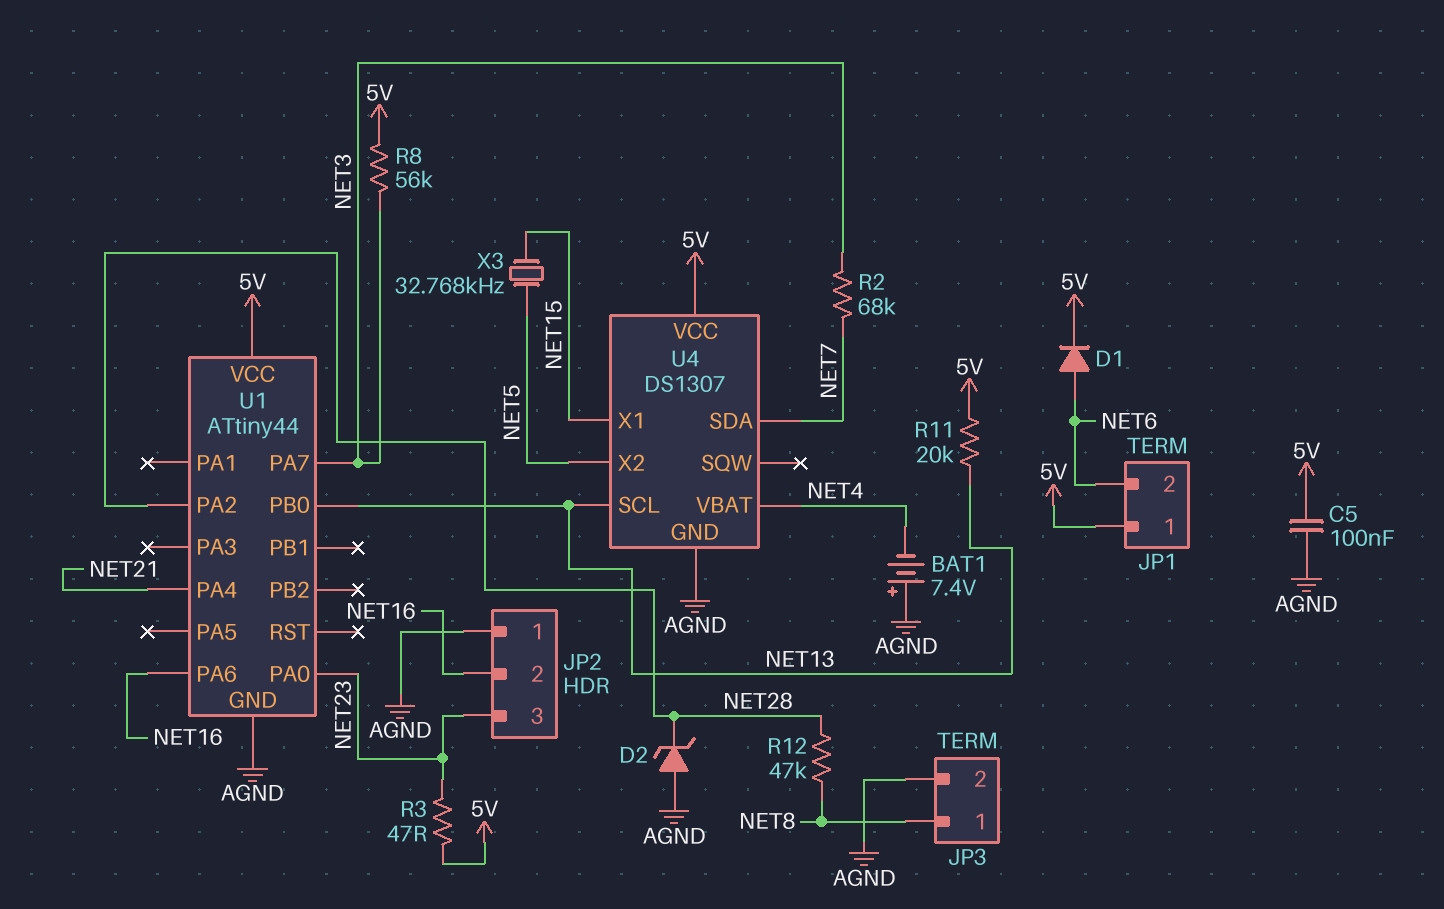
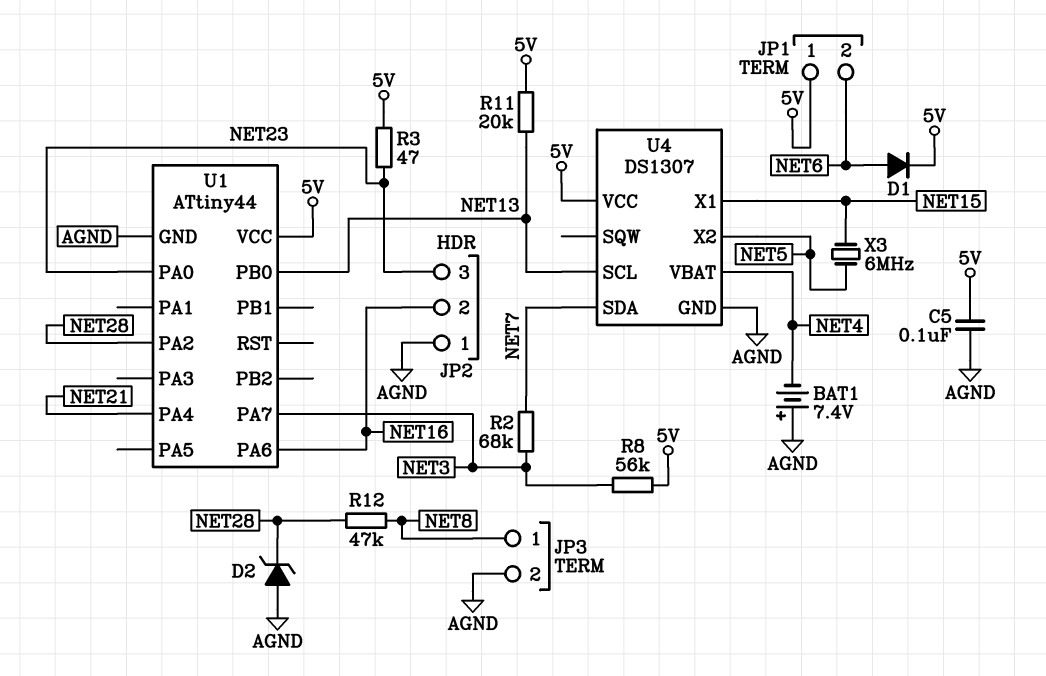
X3: 32.768kHz (NET5, NET15) -> 6MHz (NET5, NET15)

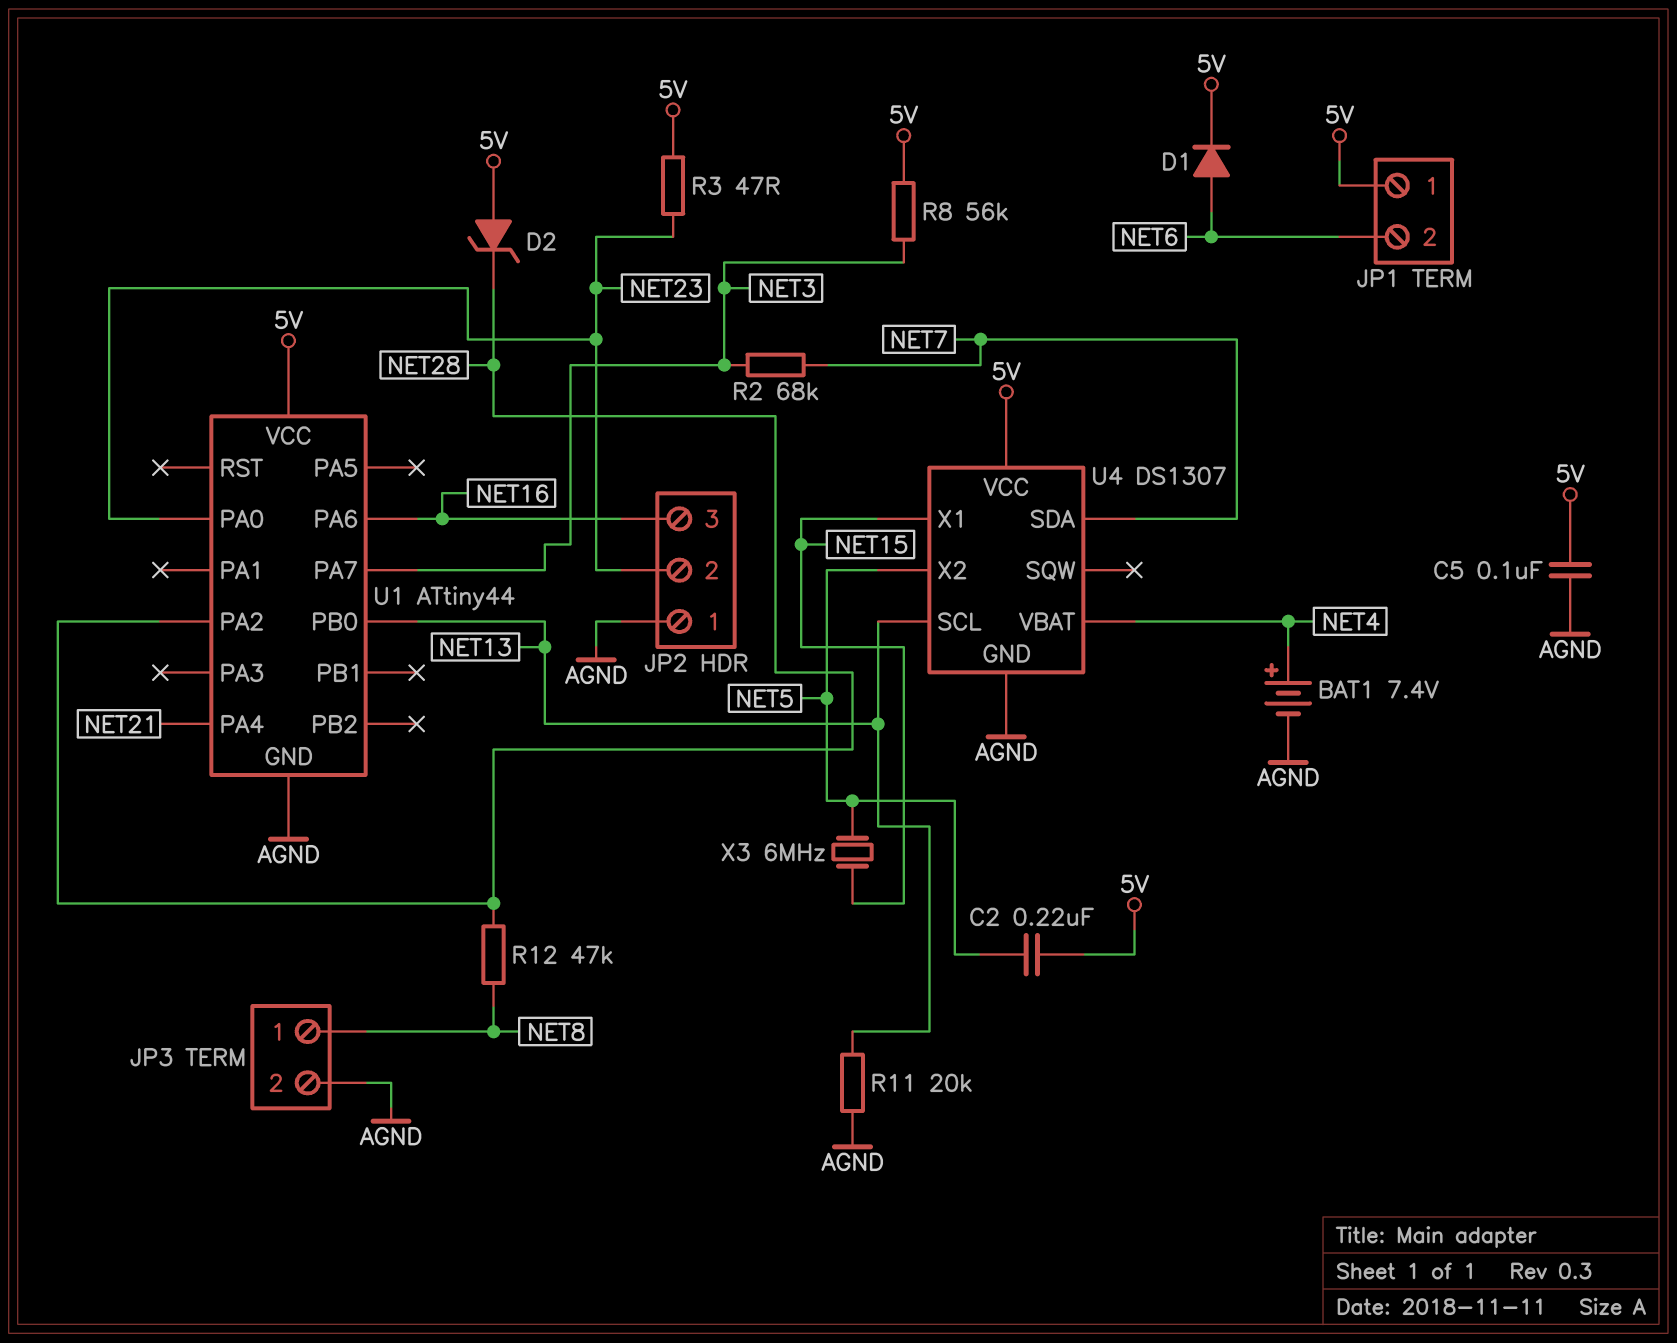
BAT1: 7.4V (plus AGND, minus NET4) -> 7.4V (plus NET4, minus AGND)
C2: none -> 220nF (5V, NET5)
D2: zener (A AGND, K NET28) -> zener (A 5V, K NET28)
JP2 pin 2: NET16 -> NET23
JP2 pin 3: NET23 -> NET16
R11: 20k (5V, NET13) -> 20k (AGND, NET13)

